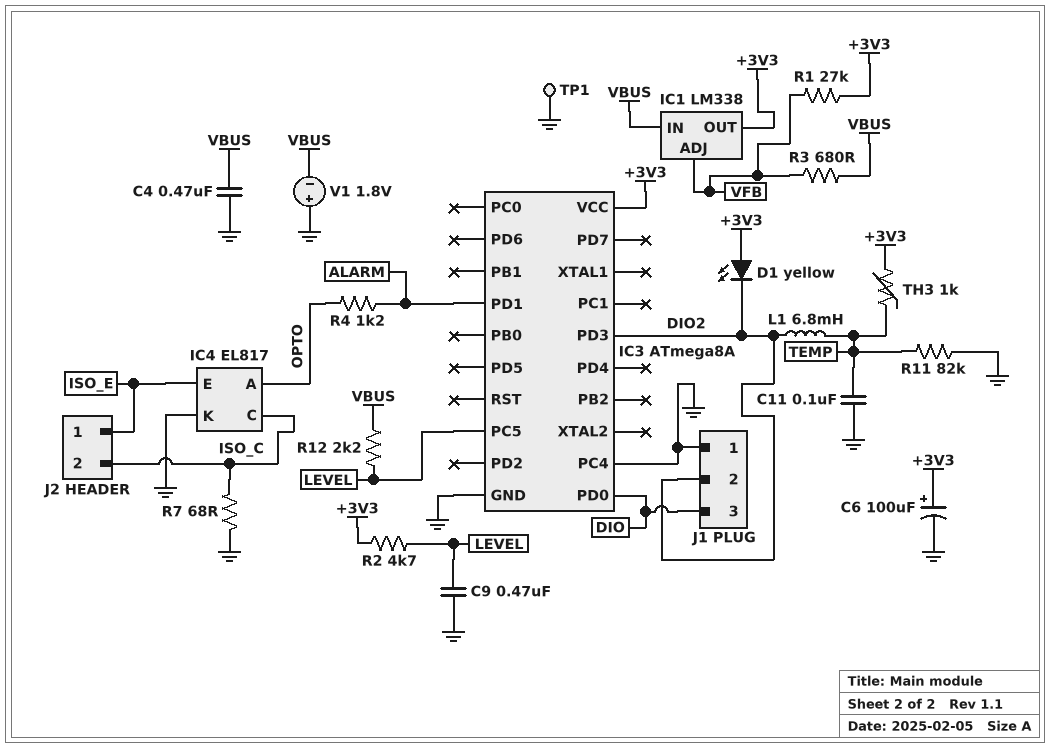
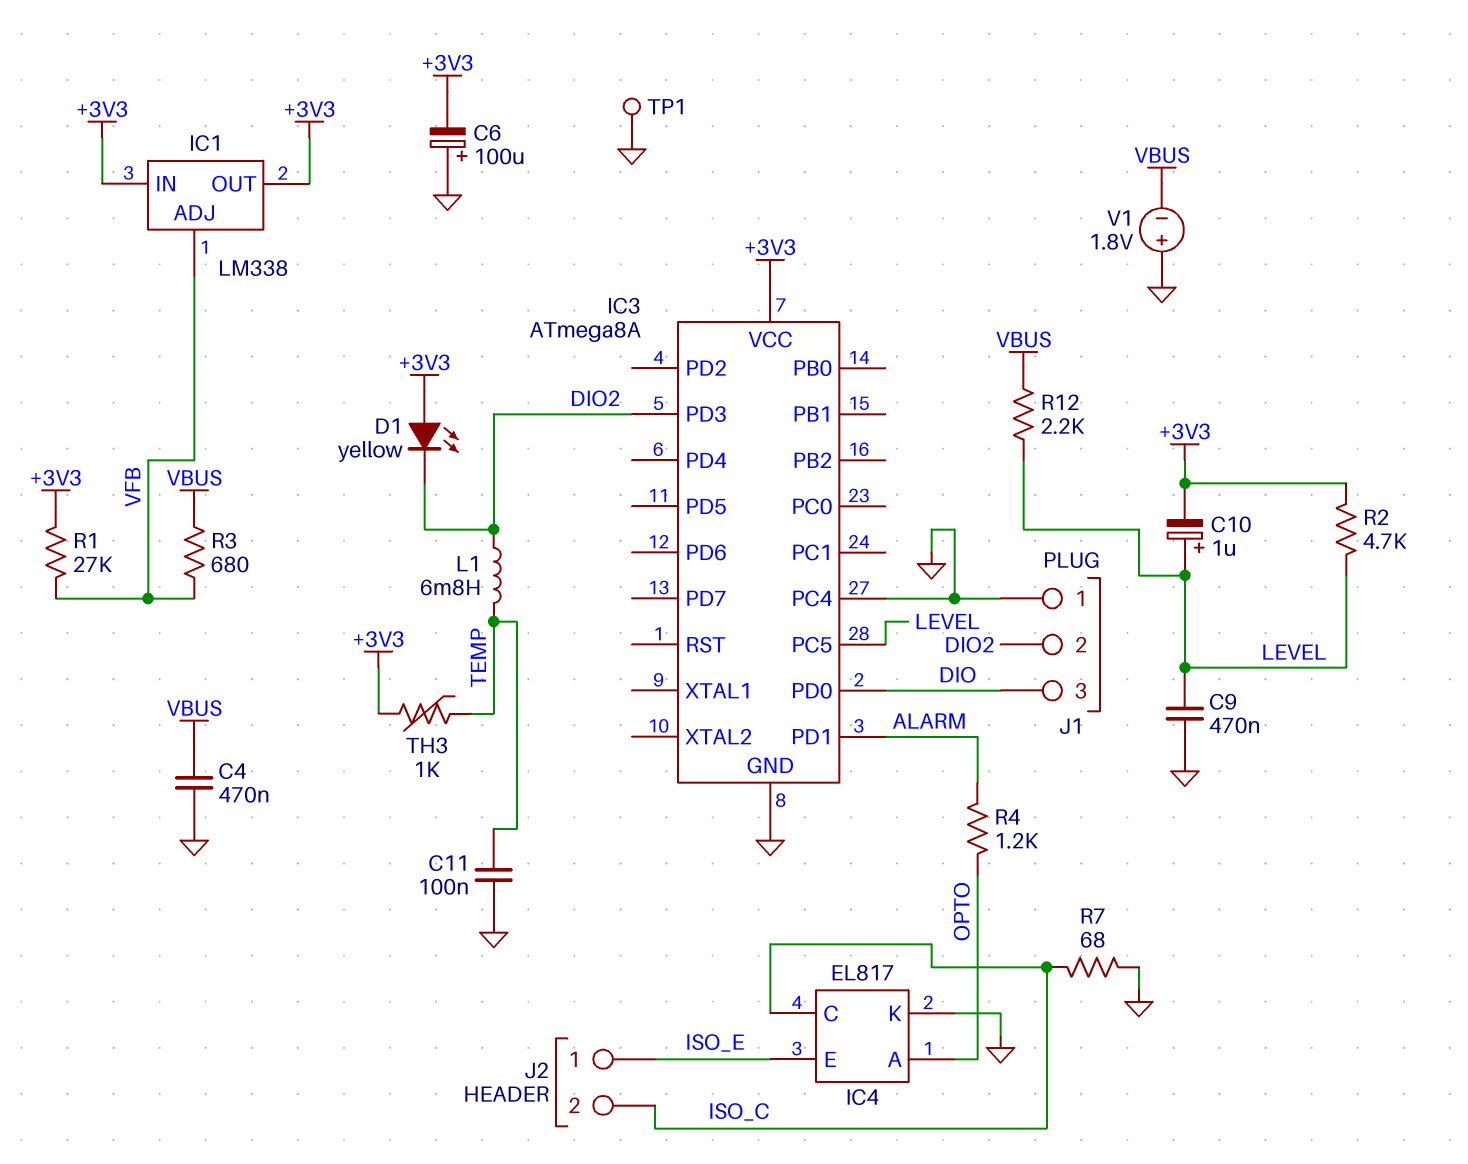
C6: 100uF (plus +3V3, minus GND) -> 100uF (plus GND, minus +3V3)
C10: none -> 1uF (plus LEVEL, minus +3V3)
IC1 pin IN: VBUS -> +3V3
R11: 82k (GND, TEMP) -> none

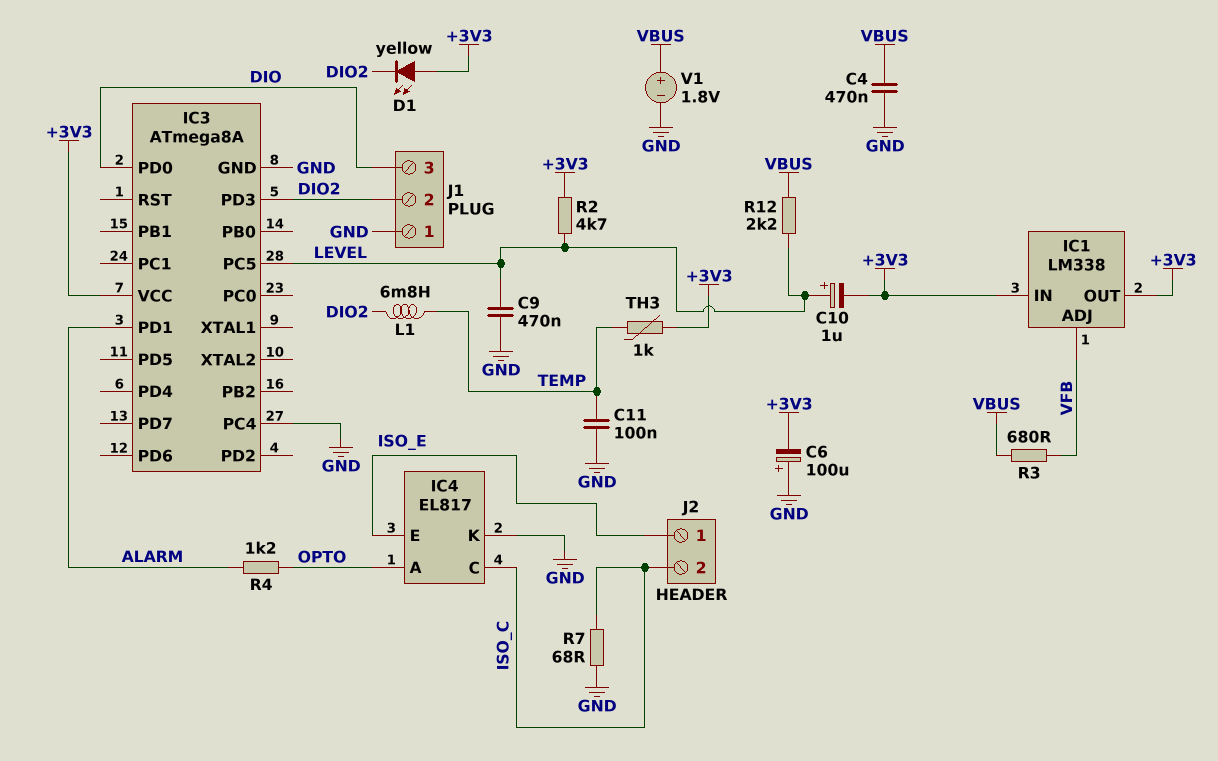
R1: 27k (+3V3, VFB) -> none
TP1: test point (GND) -> none
V1: 1.8V (plus GND, minus VBUS) -> 1.8V (plus VBUS, minus GND)

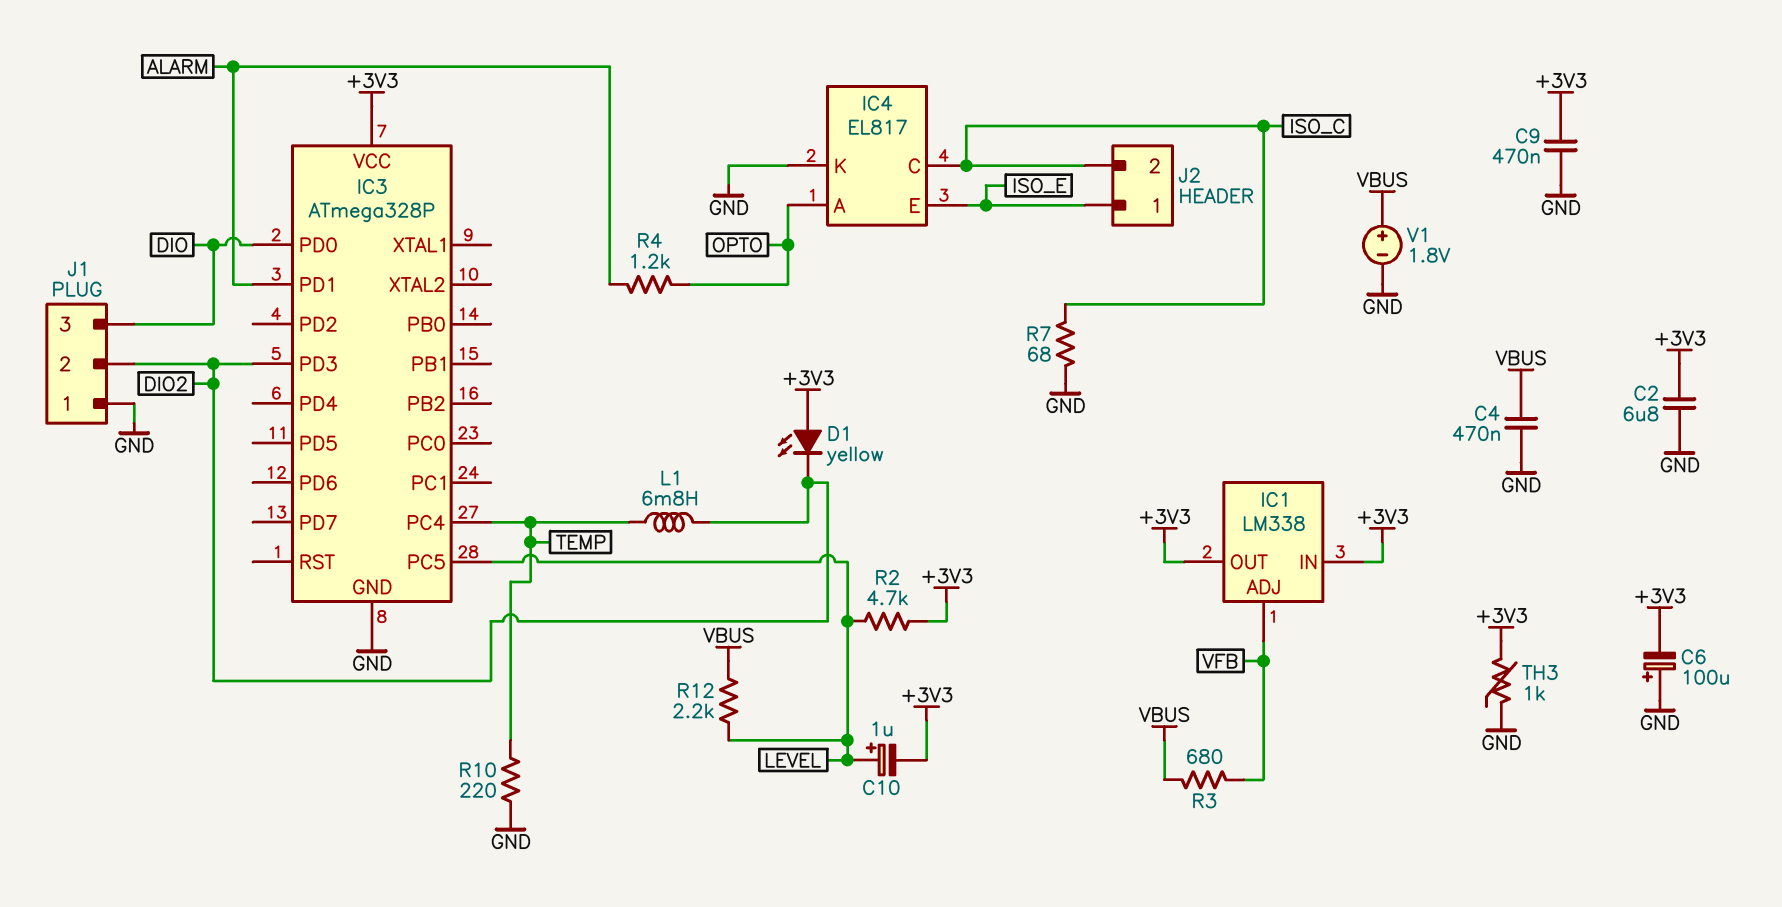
C2: none -> 6.8uF (+3V3, GND)
C9: 470nF (GND, LEVEL) -> 470nF (+3V3, GND)
C11: 100nF (GND, TEMP) -> none
IC3: ATmega8A -> ATmega328P
IC3 pin PC4: GND -> TEMP
R10: none -> 220 (GND, TEMP)
TH3: 1k (+3V3, TEMP) -> 1k (+3V3, GND)

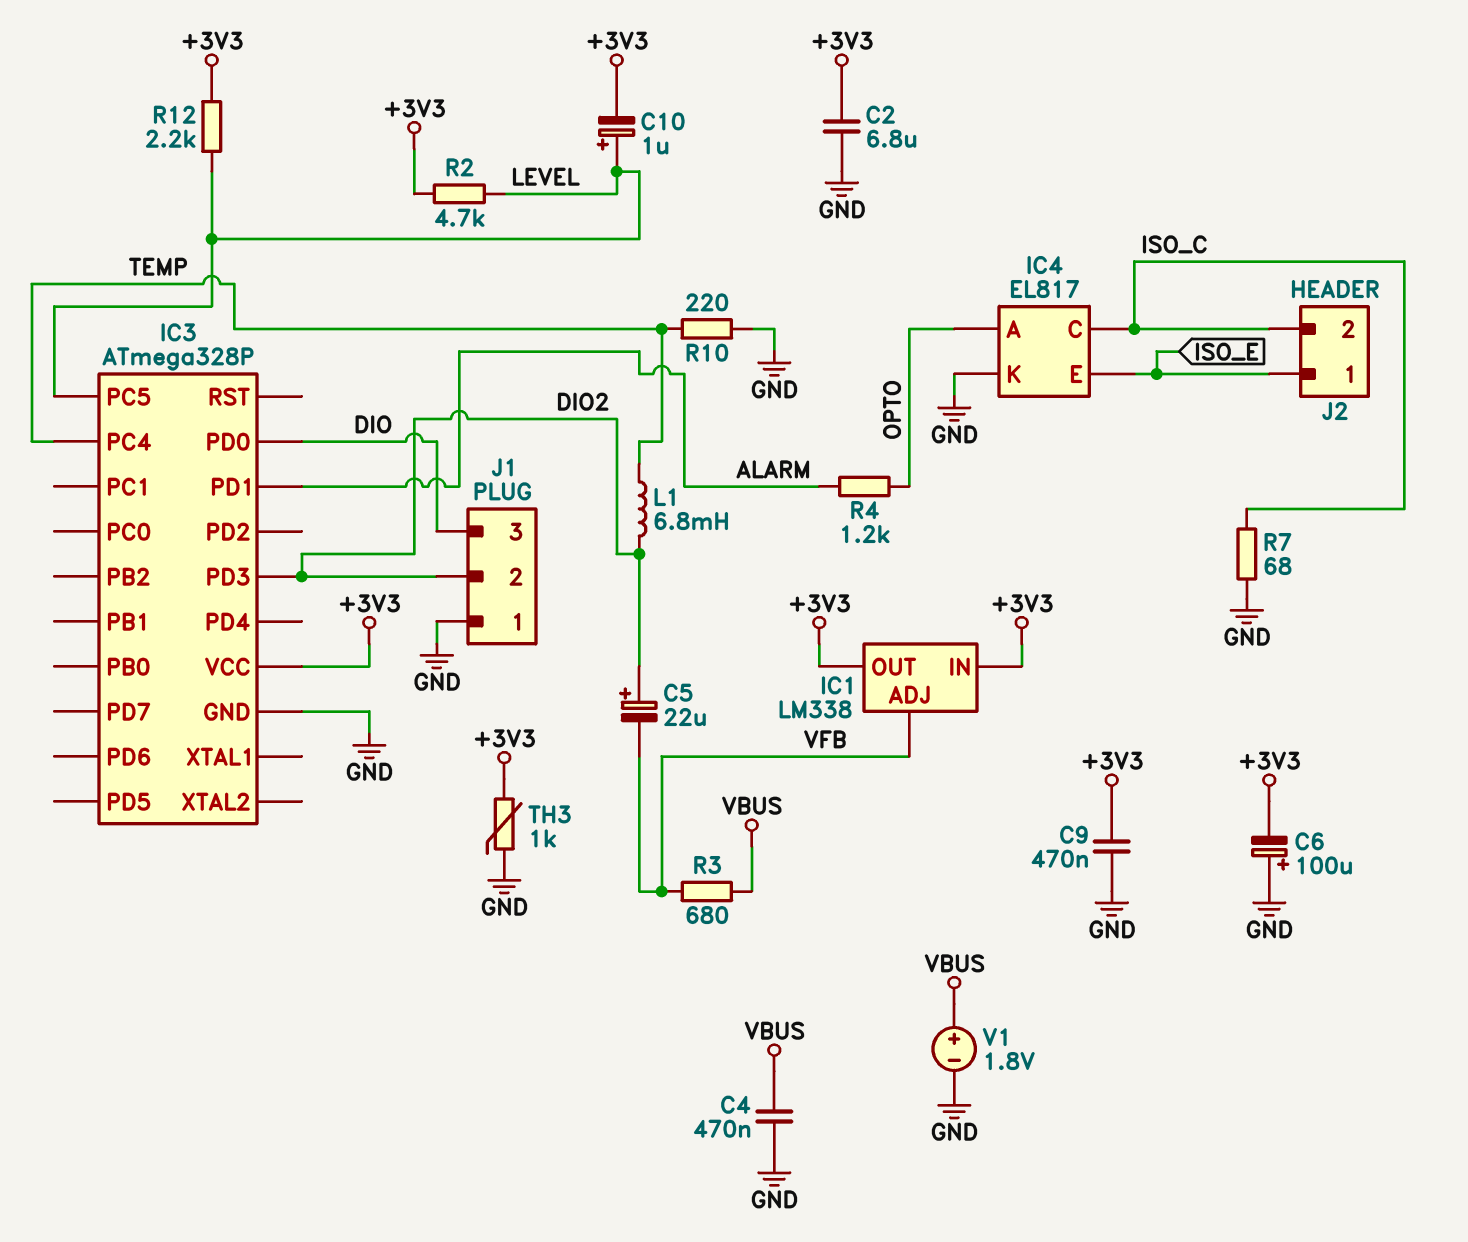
C5: none -> 22uF (plus DIO2, minus VFB)
D1: LED yellow (A +3V3, K DIO2) -> none
R12: 2.2k (LEVEL, VBUS) -> 2.2k (+3V3, LEVEL)

